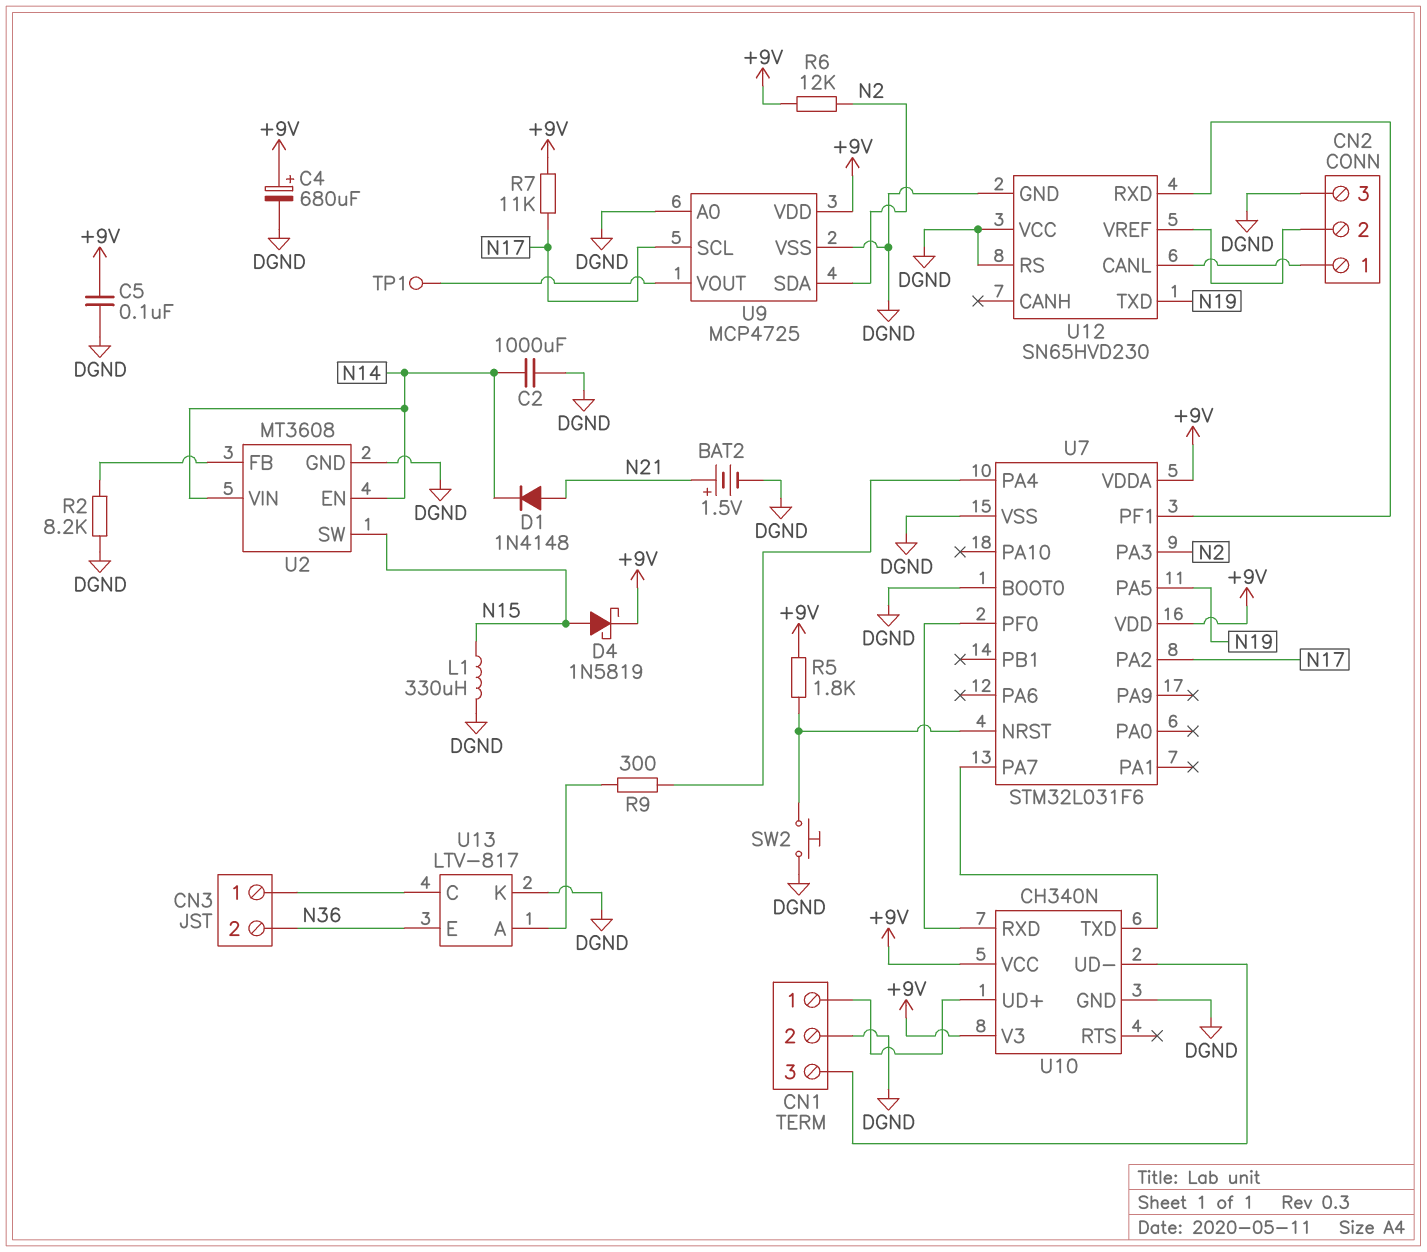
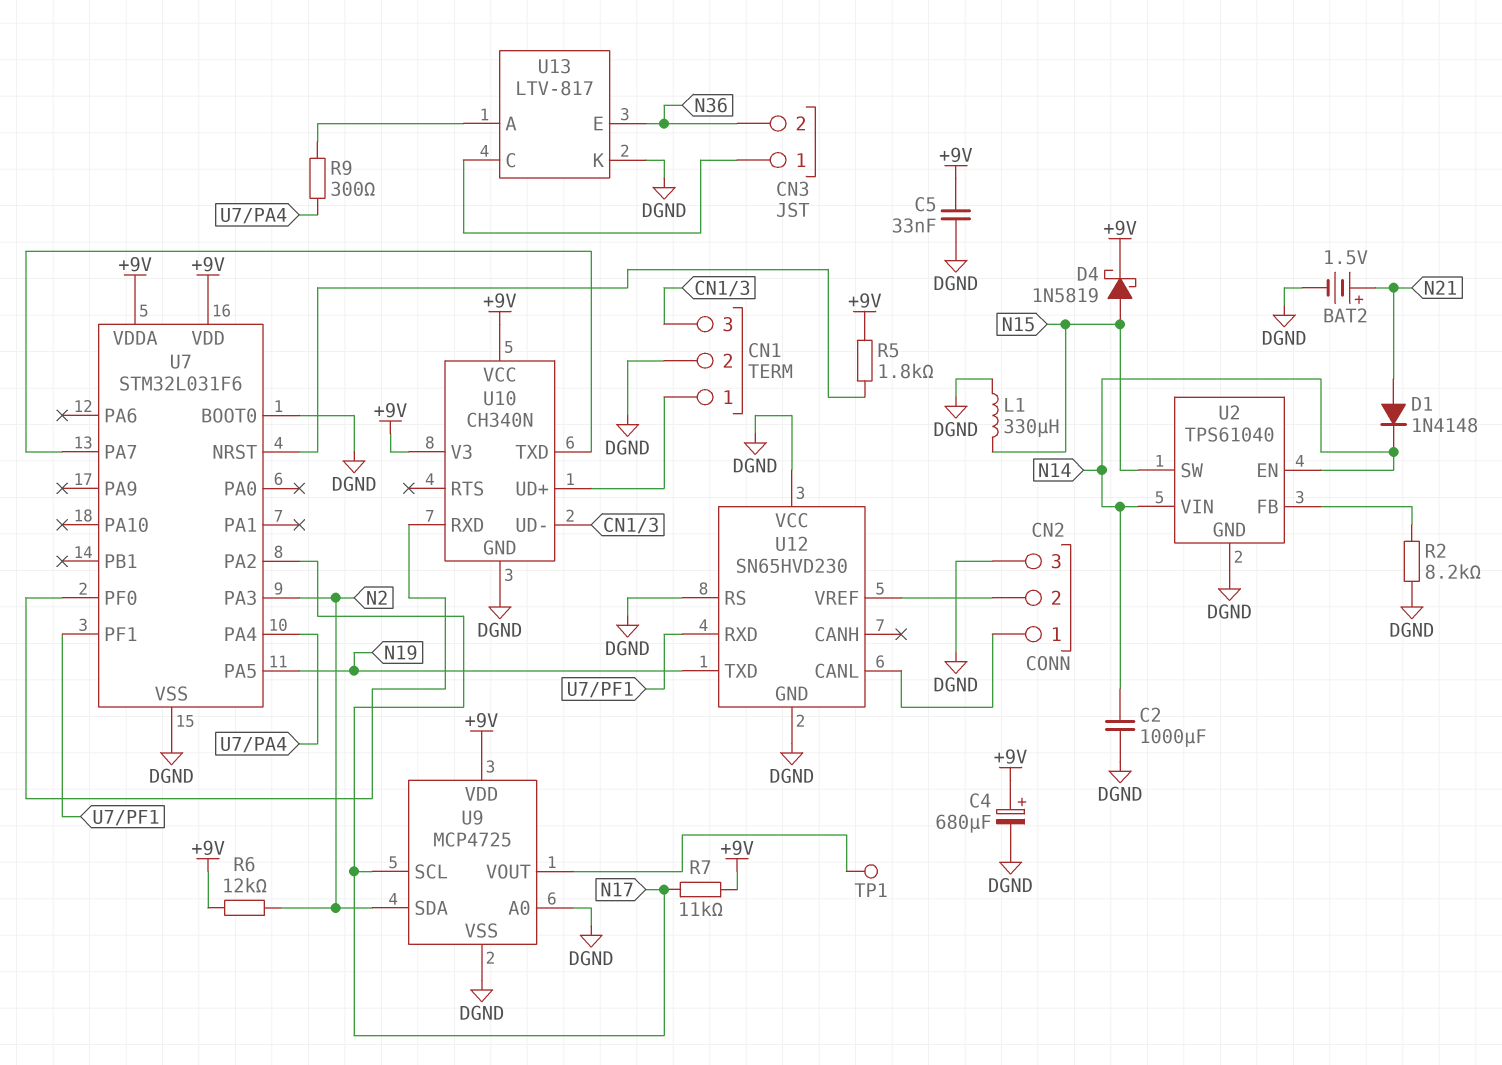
C5: 100nF (+9V, DGND) -> 33nF (+9V, DGND)
SW2: button (DGND, U7/NRST) -> none
U2: MT3608 -> TPS61040

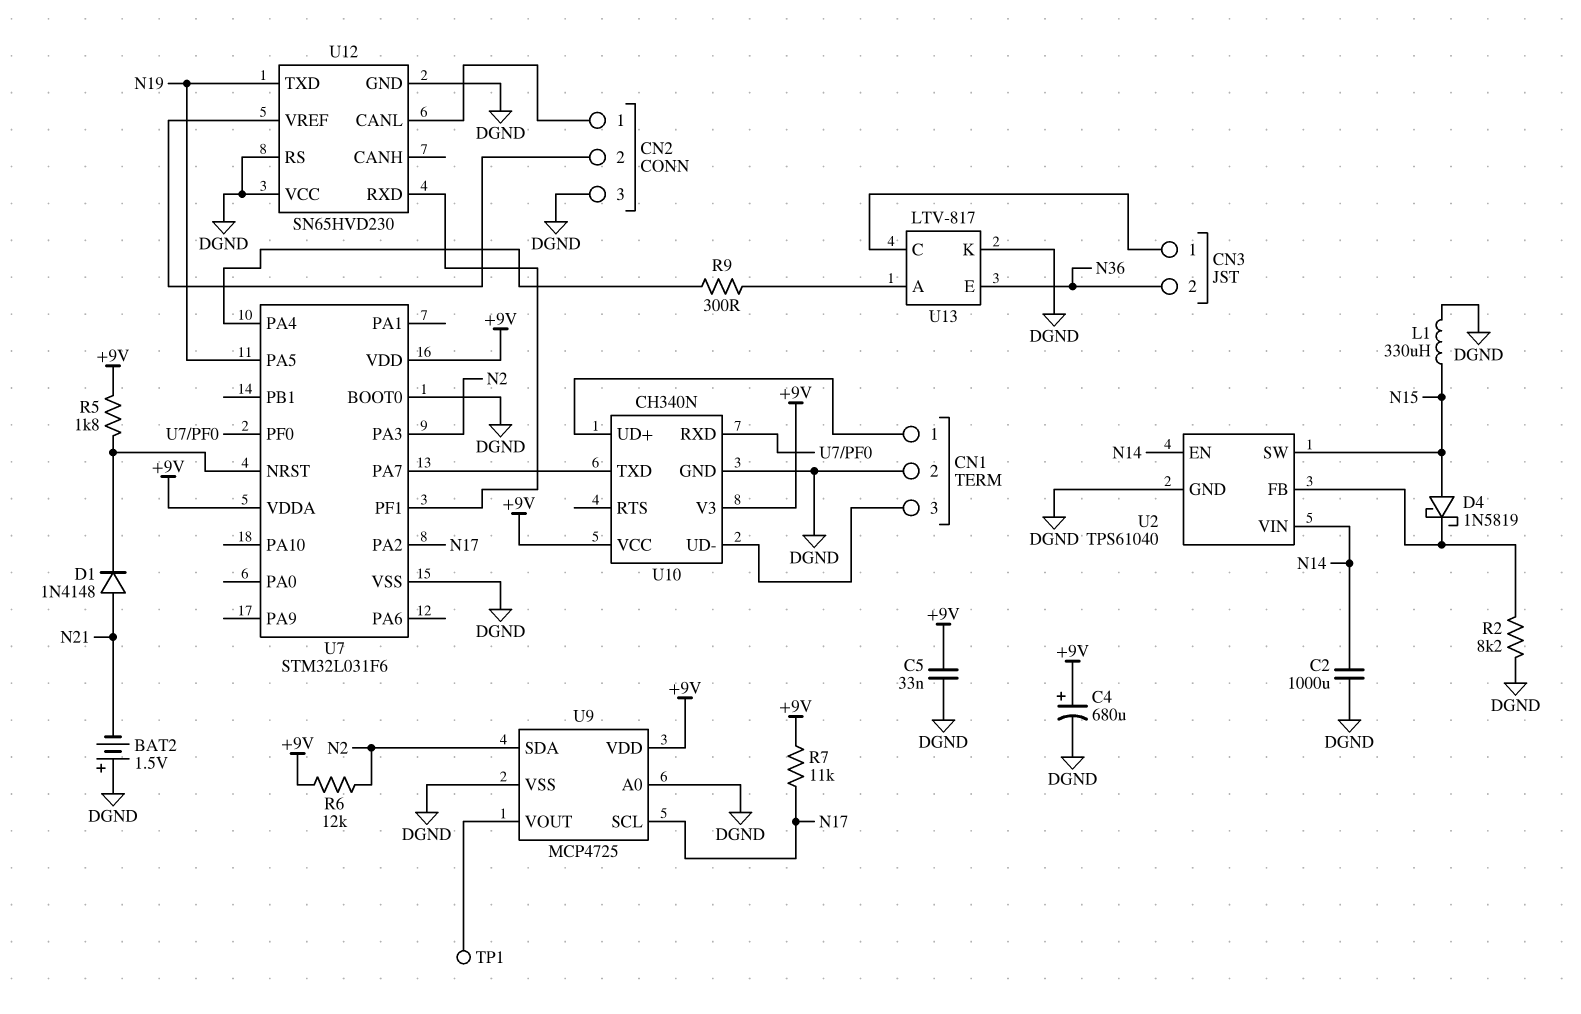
BAT2: 1.5V (plus N21, minus DGND) -> 1.5V (plus DGND, minus N21)
D1: diode 1N4148 (A N21, K N14) -> diode 1N4148 (A N21, K U7/NRST)
D4: schottky 1N5819 (A N15, K +9V) -> schottky 1N5819 (A N15, K U2/FB)

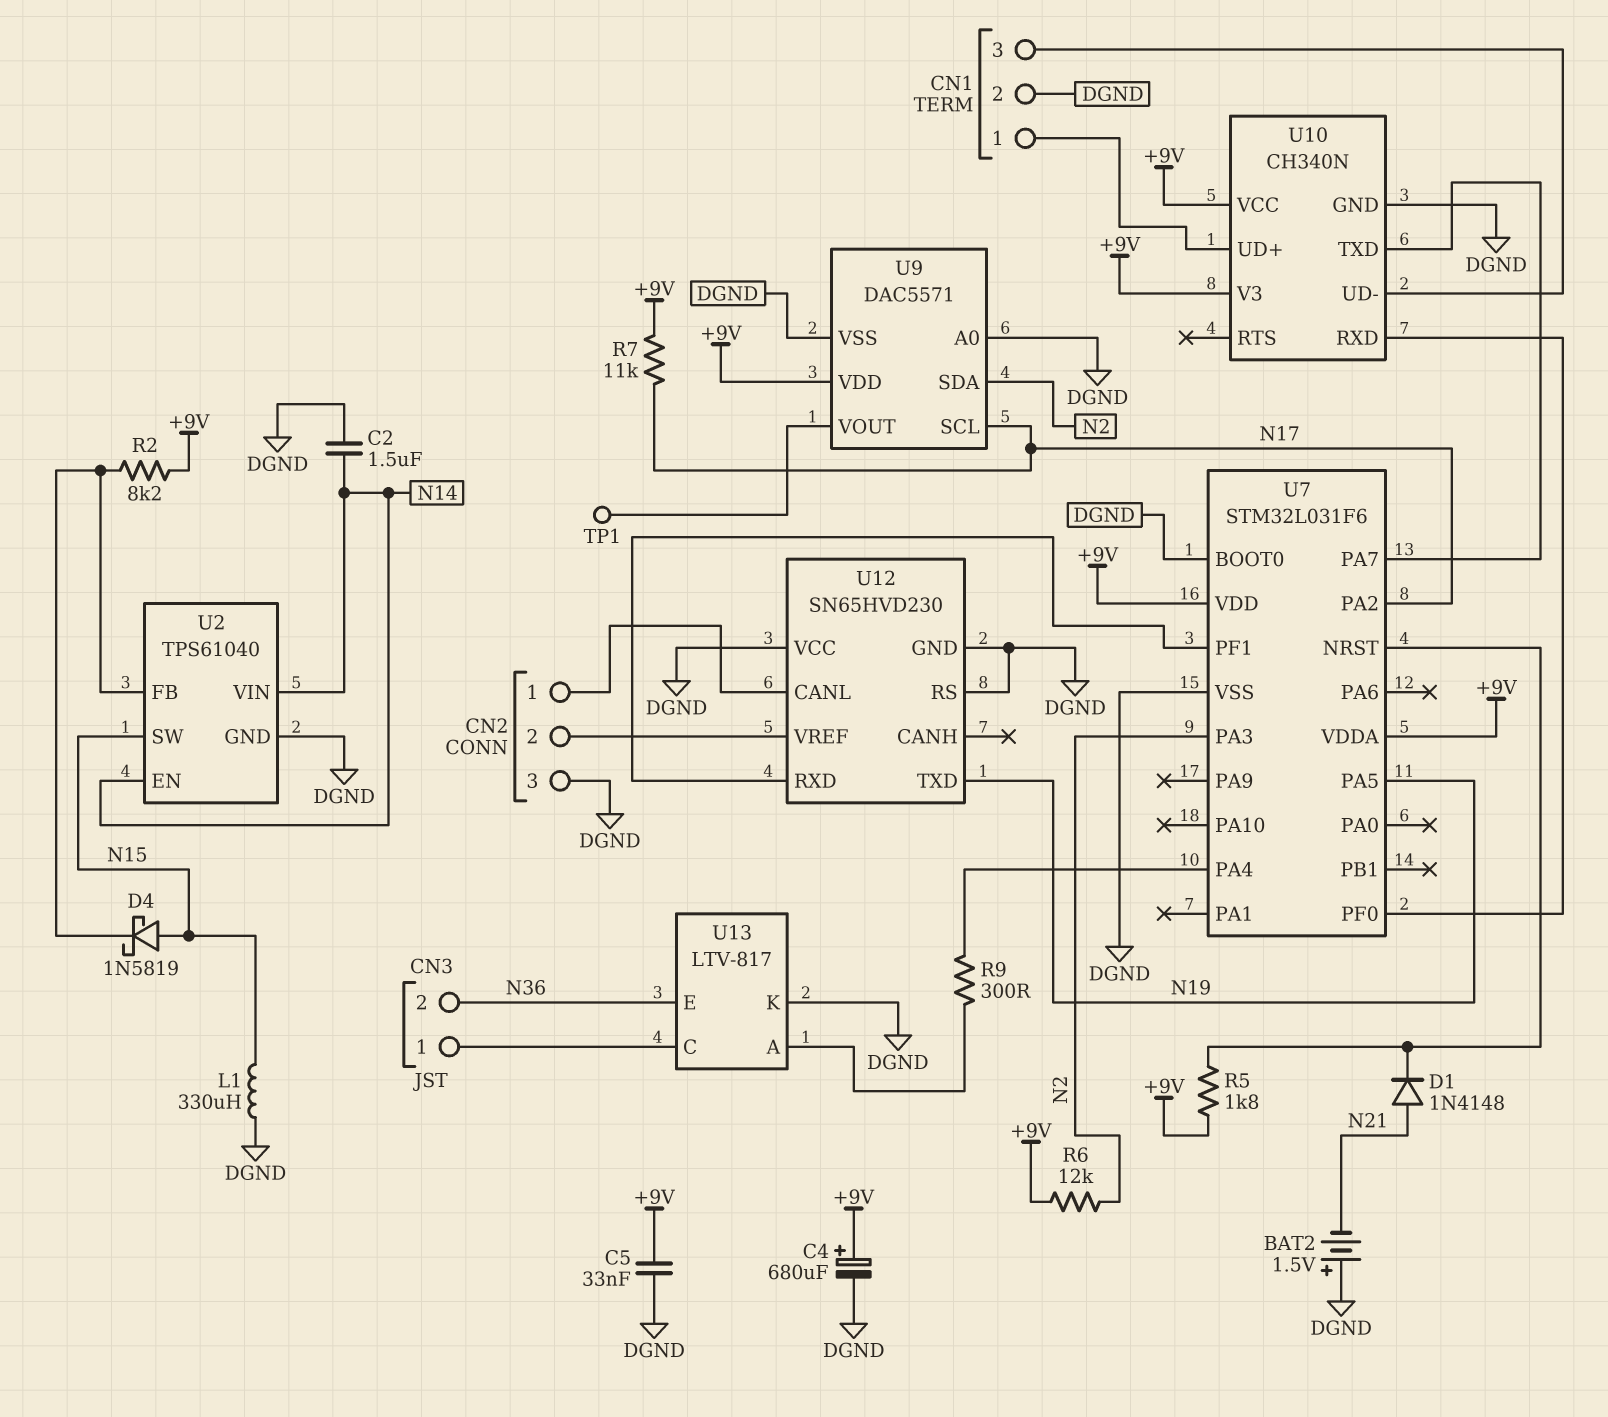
C2: 1000uF (DGND, N14) -> 1.5uF (DGND, N14)
R2: 8.2k (DGND, U2/FB) -> 8.2k (+9V, U2/FB)
U9: MCP4725 -> DAC5571

